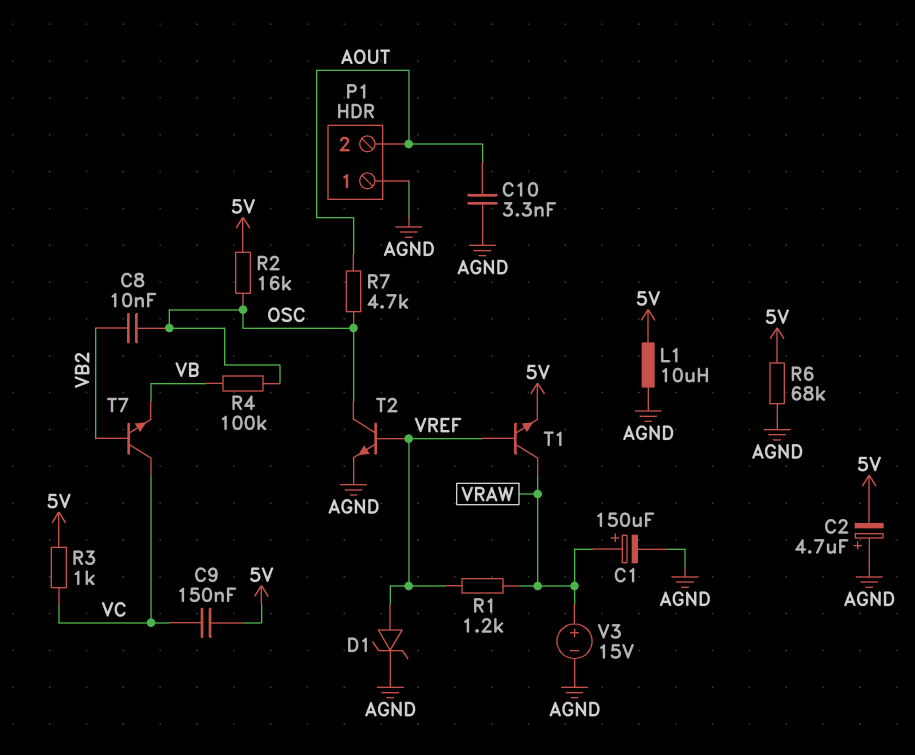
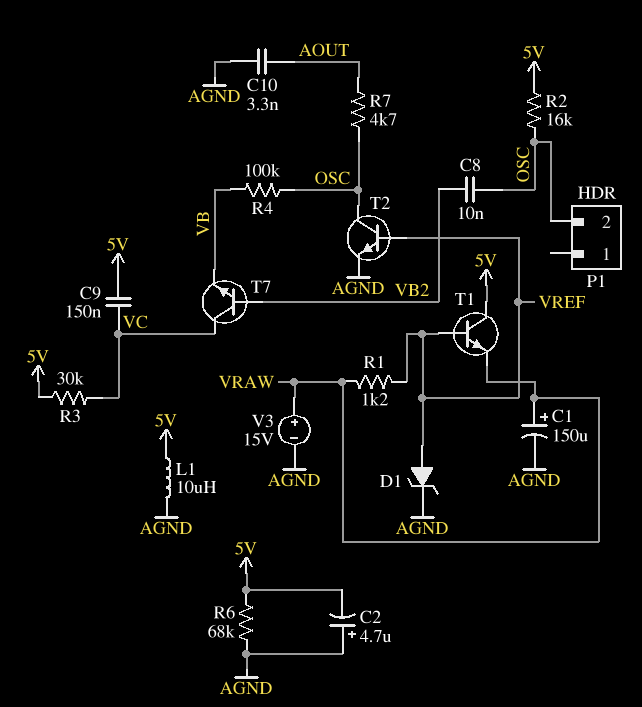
P1 pin 1: AGND -> none
P1 pin 2: AOUT -> OSC
R3: 1k (5V, VC) -> 30k (5V, VC)
T1: NPN (B VREF, C VRAW, E 5V) -> NPN (B VREF, C 5V, E VRAW)

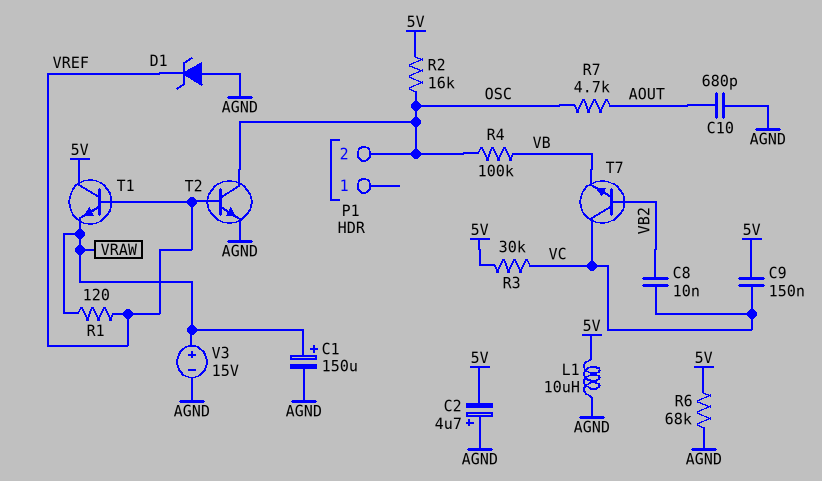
C8: 10nF (OSC, VB2) -> 10nF (VB2, VC)
C10: 3.3nF (AGND, AOUT) -> 680pF (AGND, AOUT)
D1: zener (A VREF, K AGND) -> zener (A AGND, K VREF)
R1: 1.2k (VRAW, VREF) -> 120 (VRAW, VREF)

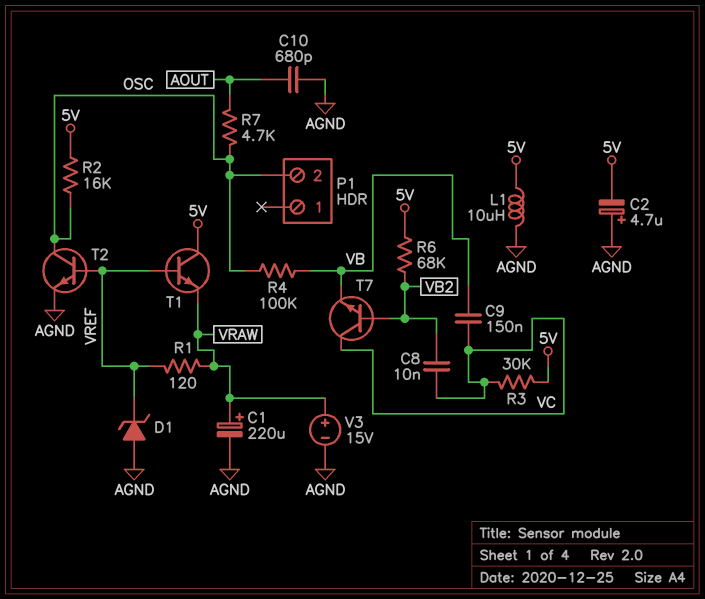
C1: 150uF (plus VRAW, minus AGND) -> 220uF (plus VRAW, minus AGND)
C9: 150nF (5V, VC) -> 150nF (VB, VC)
R6: 68k (5V, AGND) -> 68k (5V, VB2)

